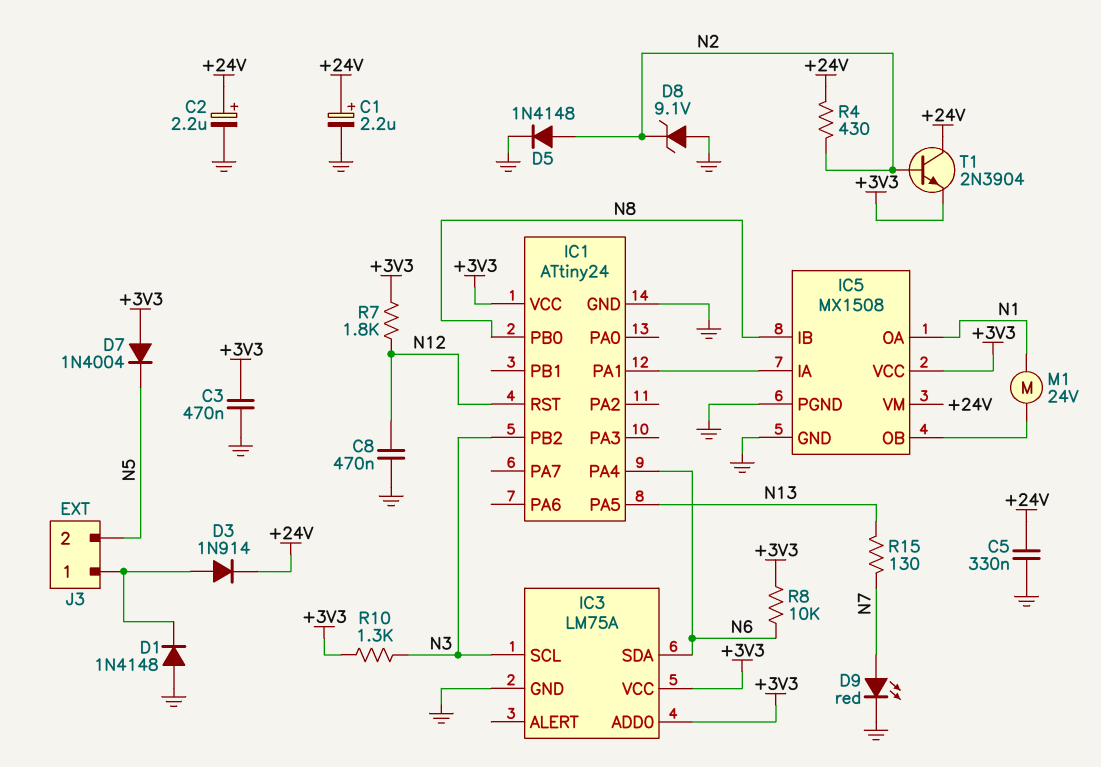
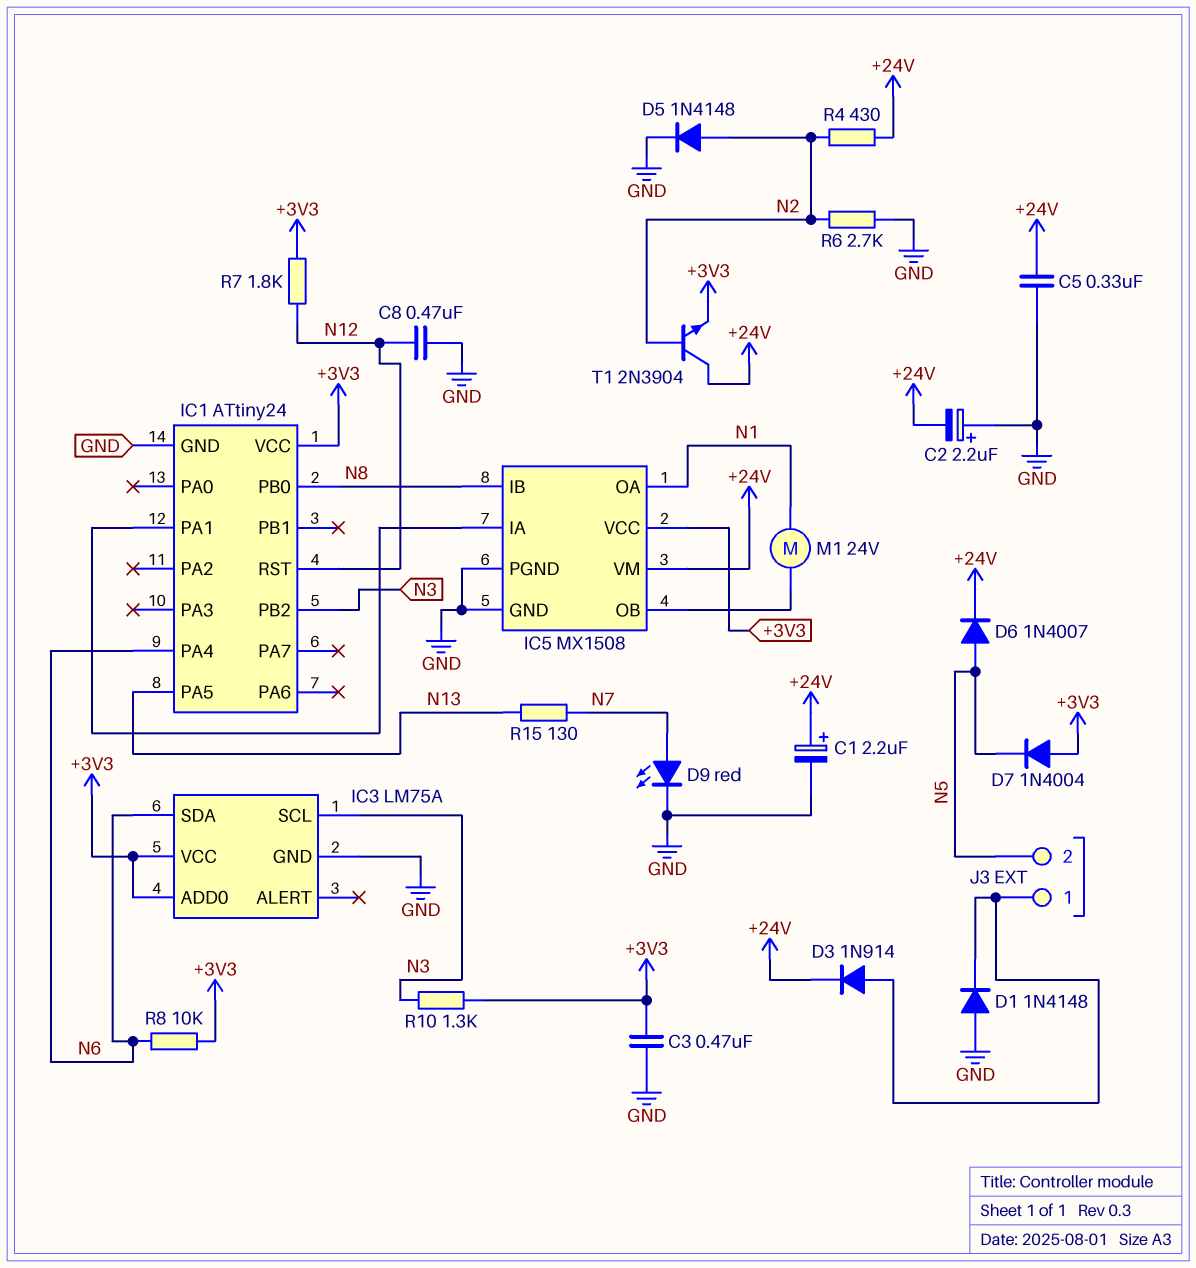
C2: 2.2uF (plus +24V, minus GND) -> 2.2uF (plus GND, minus +24V)
D6: none -> diode 1N4007 (A N5, K +24V)
D8: zener 9.1V (A GND, K N2) -> none
R6: none -> 2.7k (GND, N2)

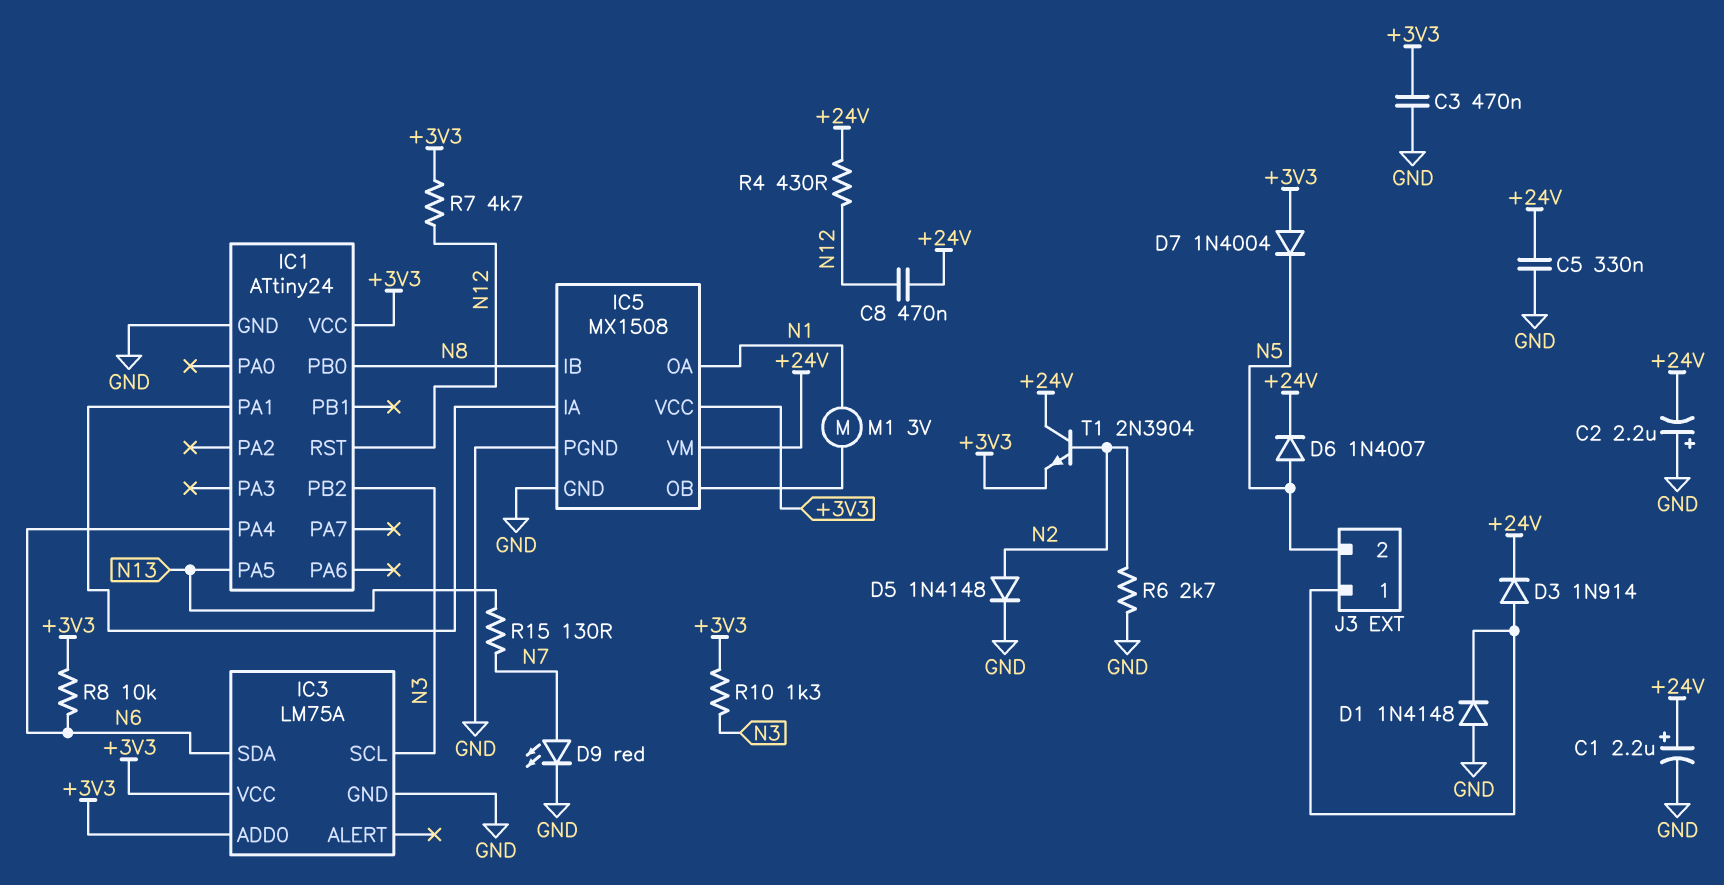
C8: 470nF (GND, N12) -> 470nF (+24V, N12)
M1: motor 24V (IC5/OB, N1) -> motor 3V (IC5/OB, N1)
R4: 430 (+24V, N2) -> 430 (+24V, N12)
R7: 1.8k (+3V3, N12) -> 4.7k (+3V3, N12)

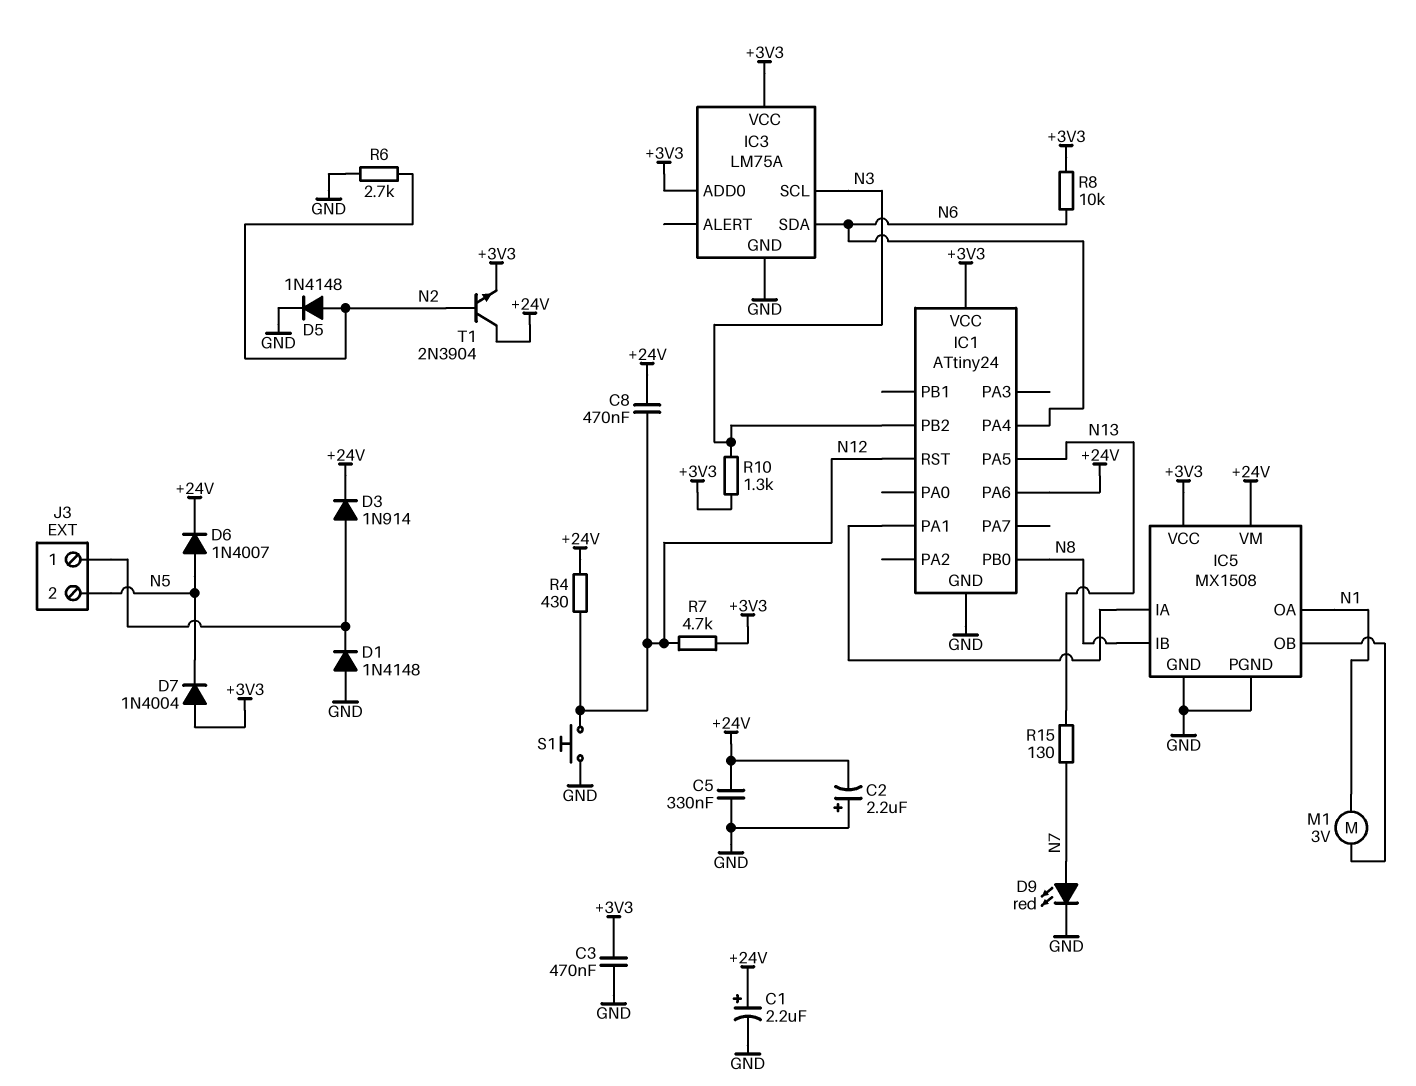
IC1 pin PA6: none -> +24V
S1: none -> button (GND, N12)

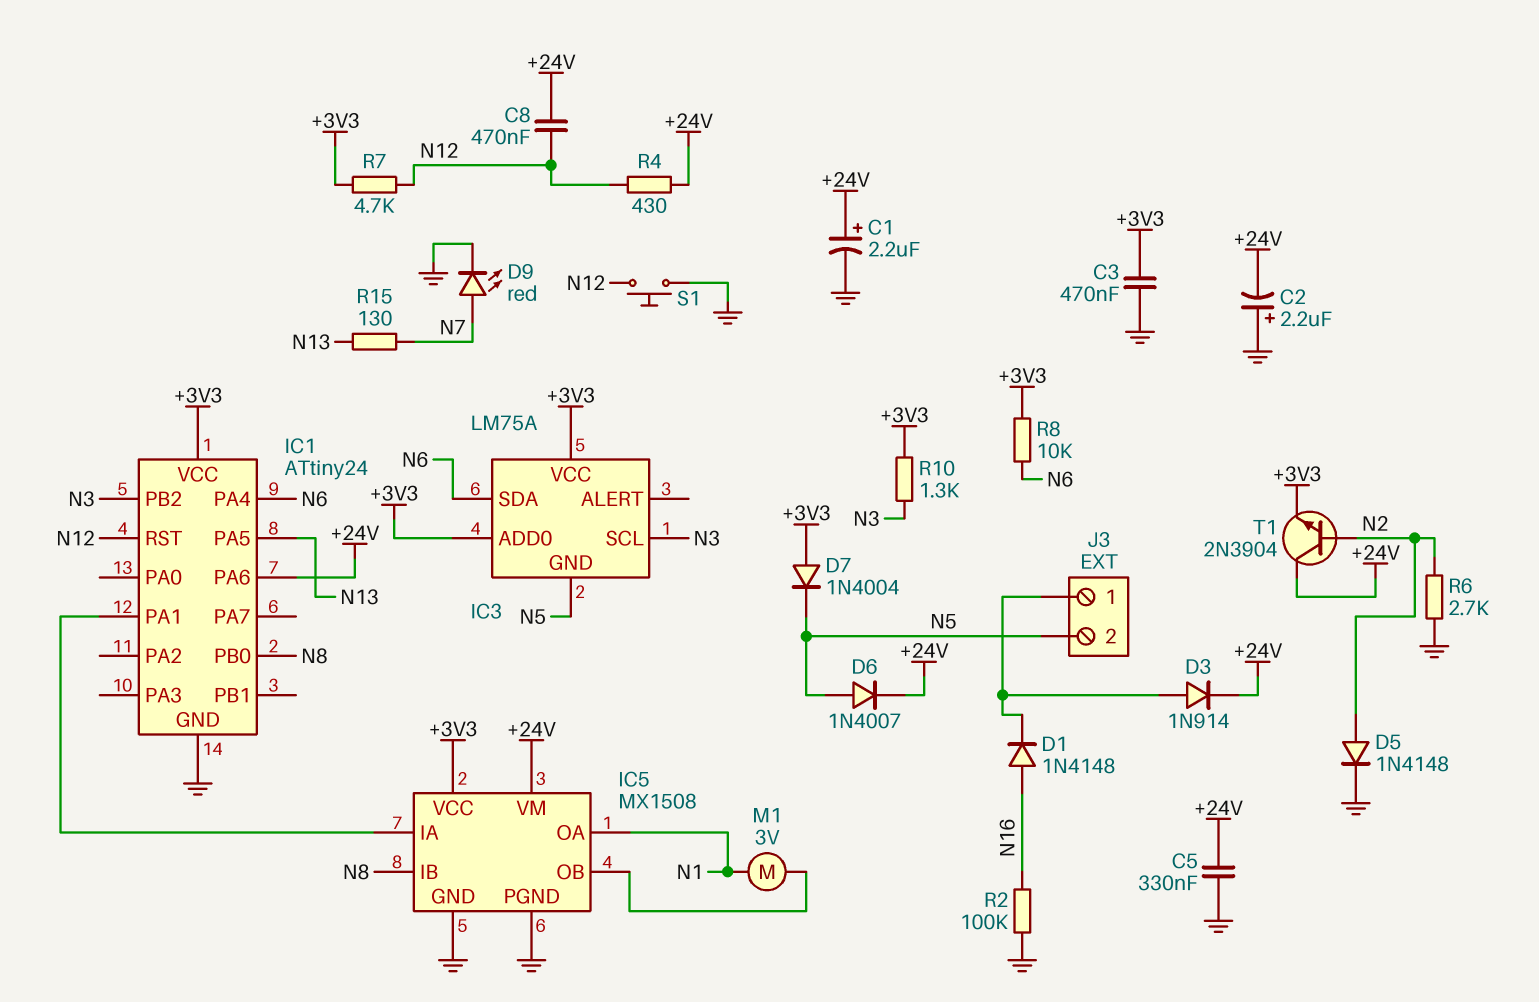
D1: diode 1N4148 (A GND, K J3/1) -> diode 1N4148 (A N16, K J3/1)
IC3 pin GND: GND -> N5
R2: none -> 100k (GND, N16)

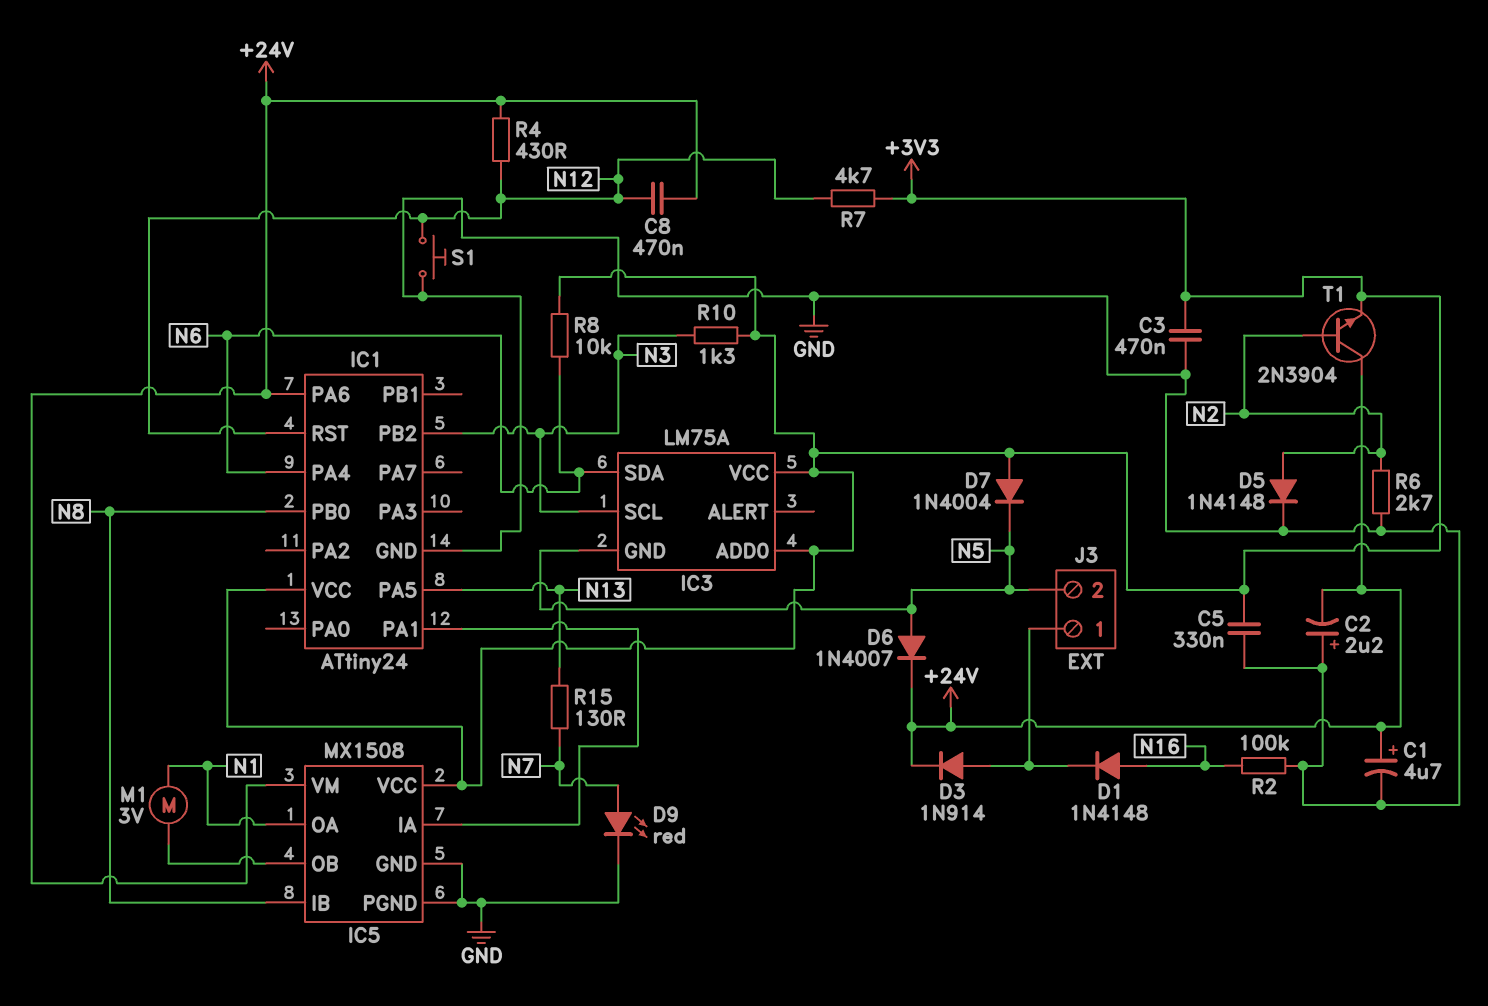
C1: 2.2uF (plus +24V, minus GND) -> 4.7uF (plus +24V, minus GND)
C5: 330nF (+24V, GND) -> 330nF (+3V3, GND)

